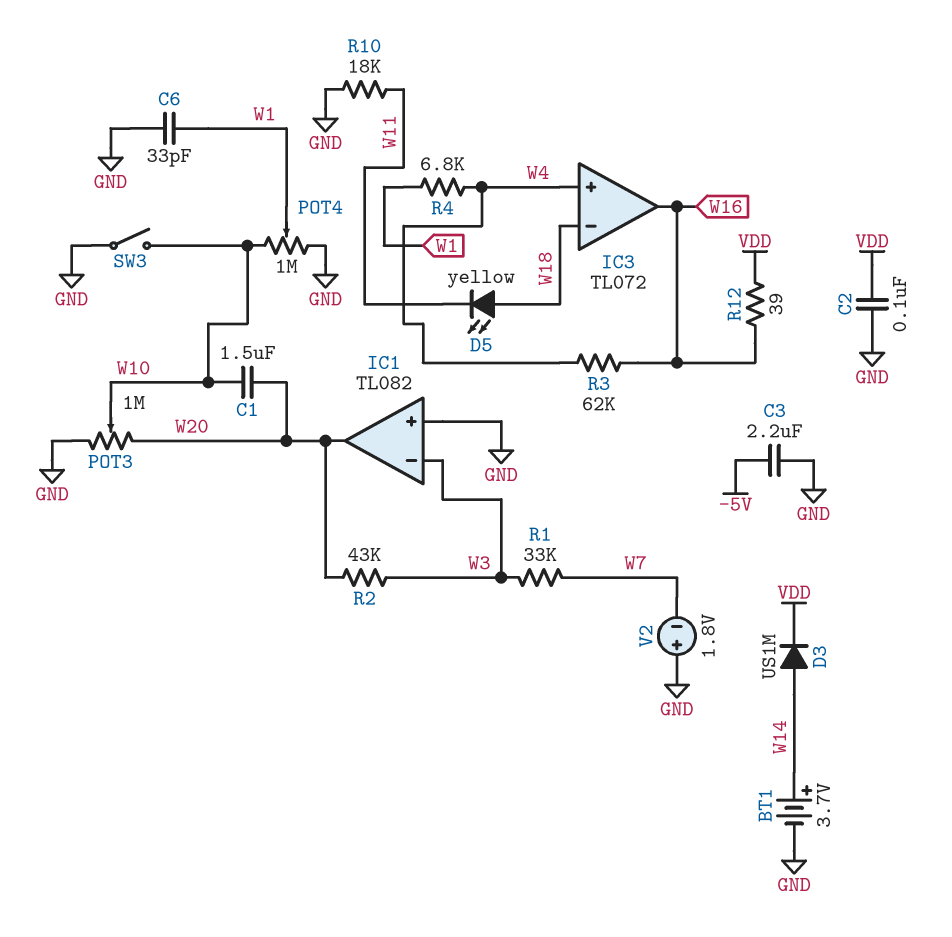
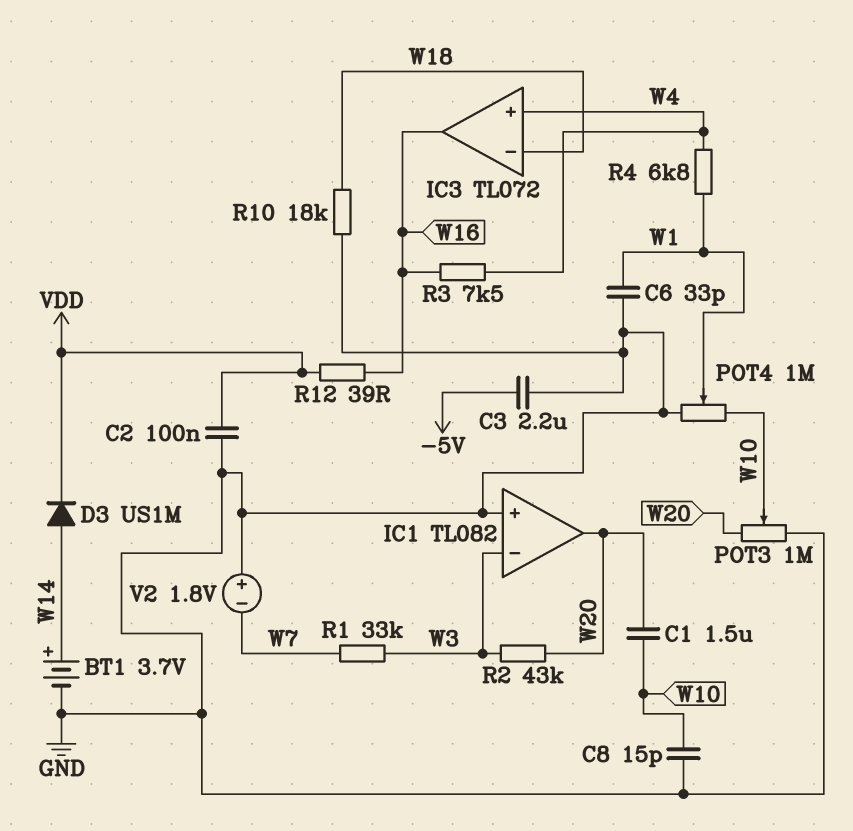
C8: none -> 15pF (GND, W10)
D5: LED yellow (A W18, K W11) -> none
R3: 62k (W4, W16) -> 7.5k (W4, W16)
R10: 18k (GND, W11) -> 18k (GND, W18)
SW3: switch (GND, W10) -> none

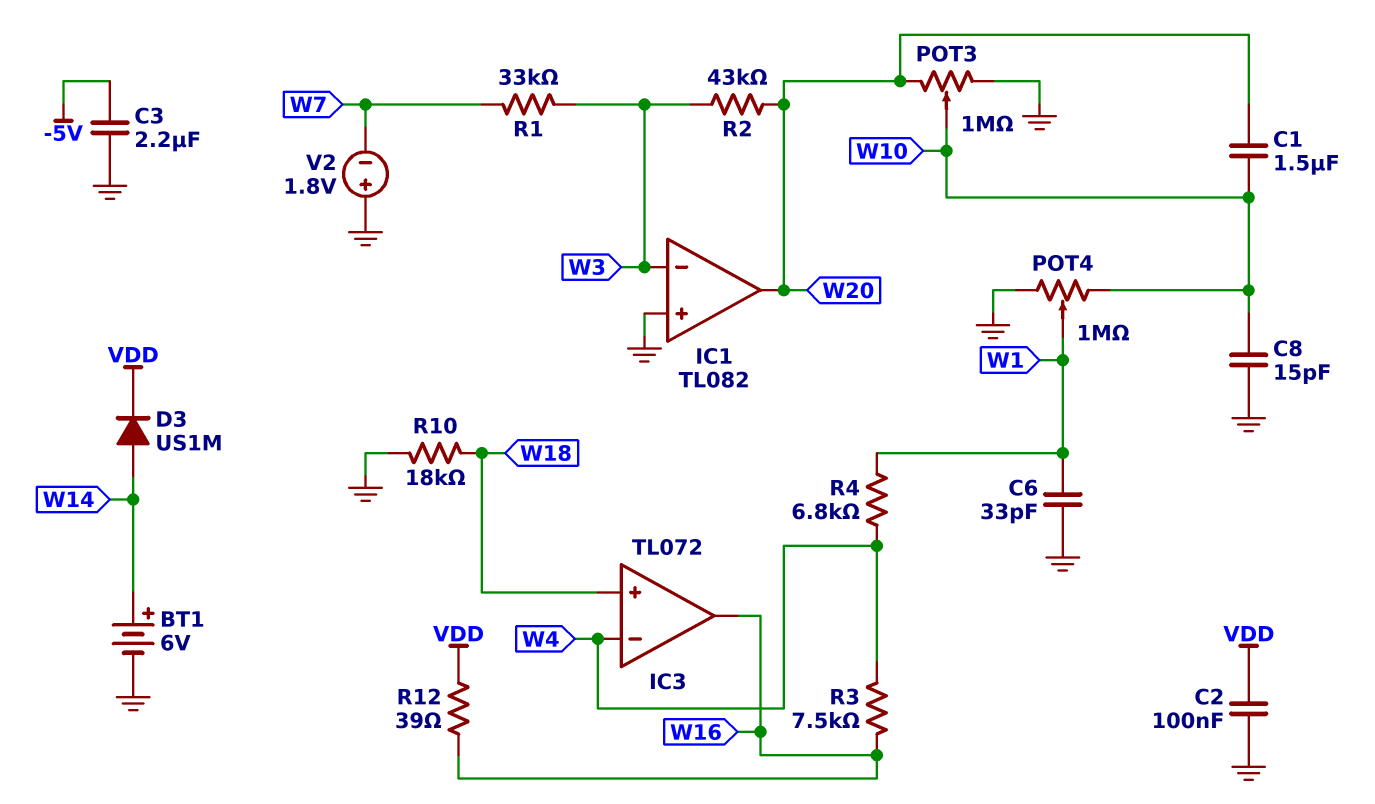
BT1: 3.7V (plus W14, minus GND) -> 6V (plus W14, minus GND)
IC3 pin in+: W4 -> W18
IC3 pin in-: W18 -> W4

